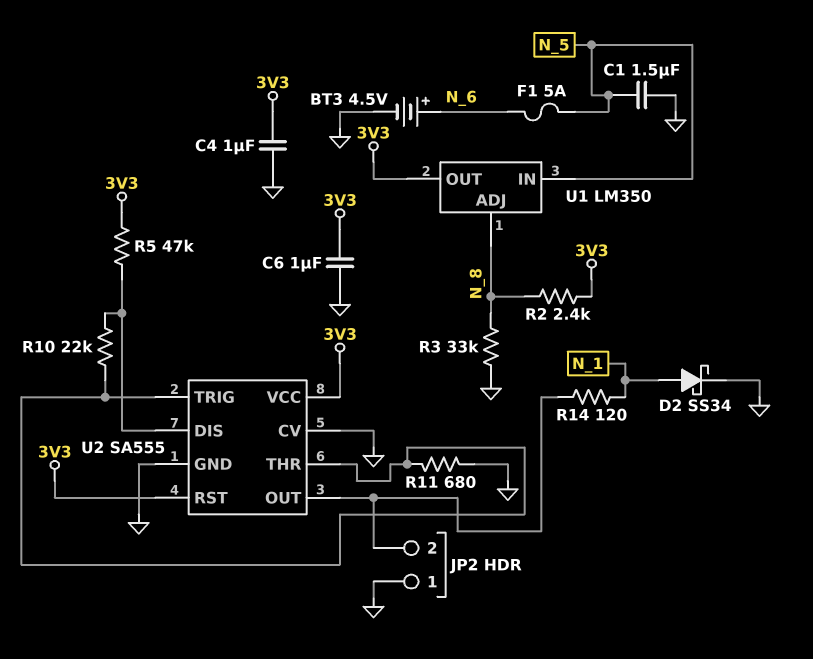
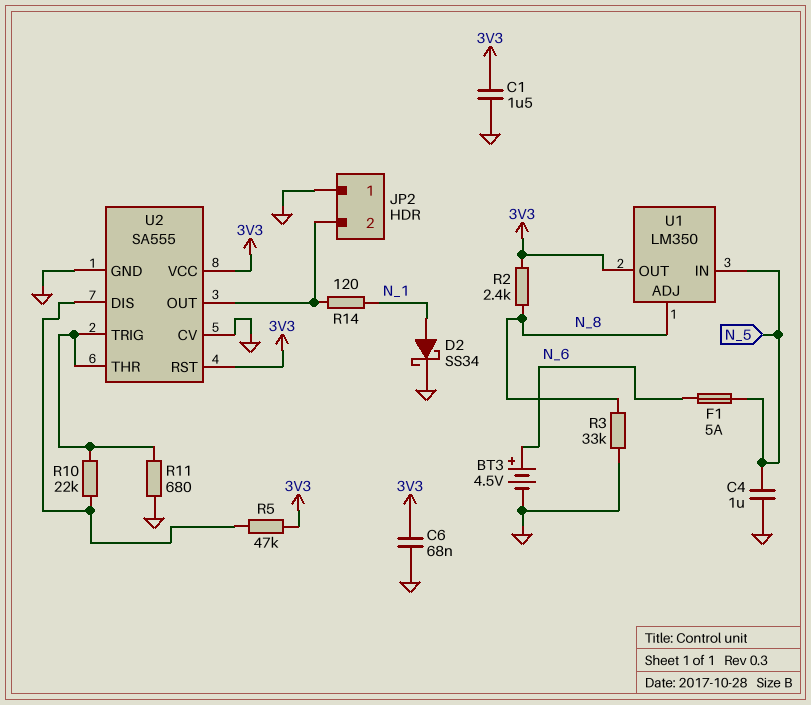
C1: 1.5uF (GND, N_5) -> 1.5uF (3V3, GND)
C4: 1uF (3V3, GND) -> 1uF (GND, N_5)
C6: 1uF (3V3, GND) -> 68nF (3V3, GND)

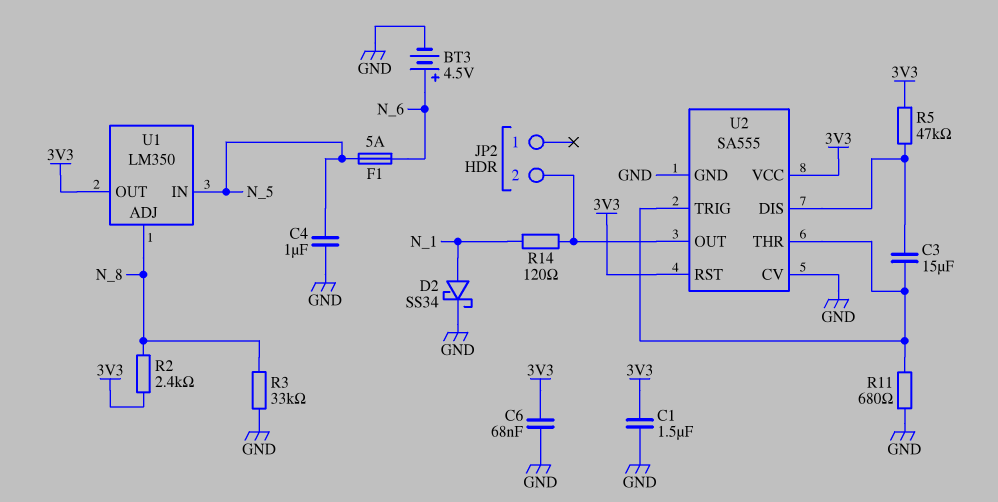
C3: none -> 15uF (U2/DIS, U2/THR)
JP2 pin 1: GND -> none
R10: 22k (U2/DIS, U2/THR) -> none

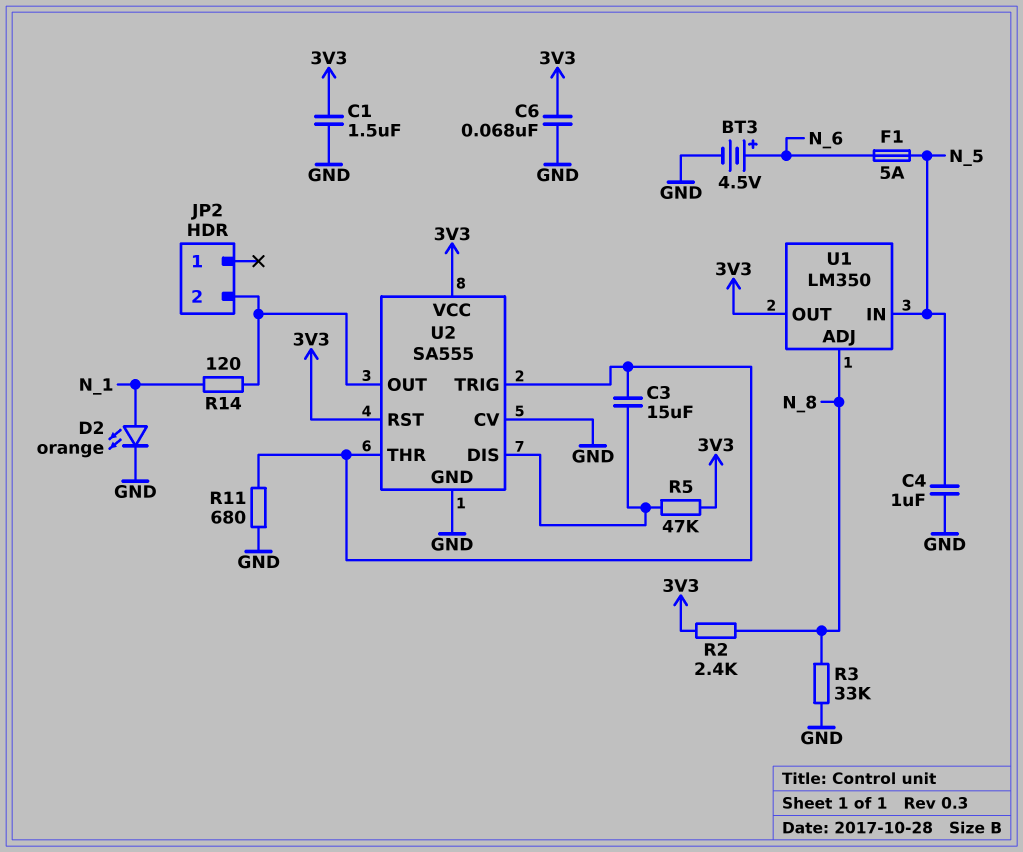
D2: schottky SS34 (A N_1, K GND) -> LED orange (A N_1, K GND)

